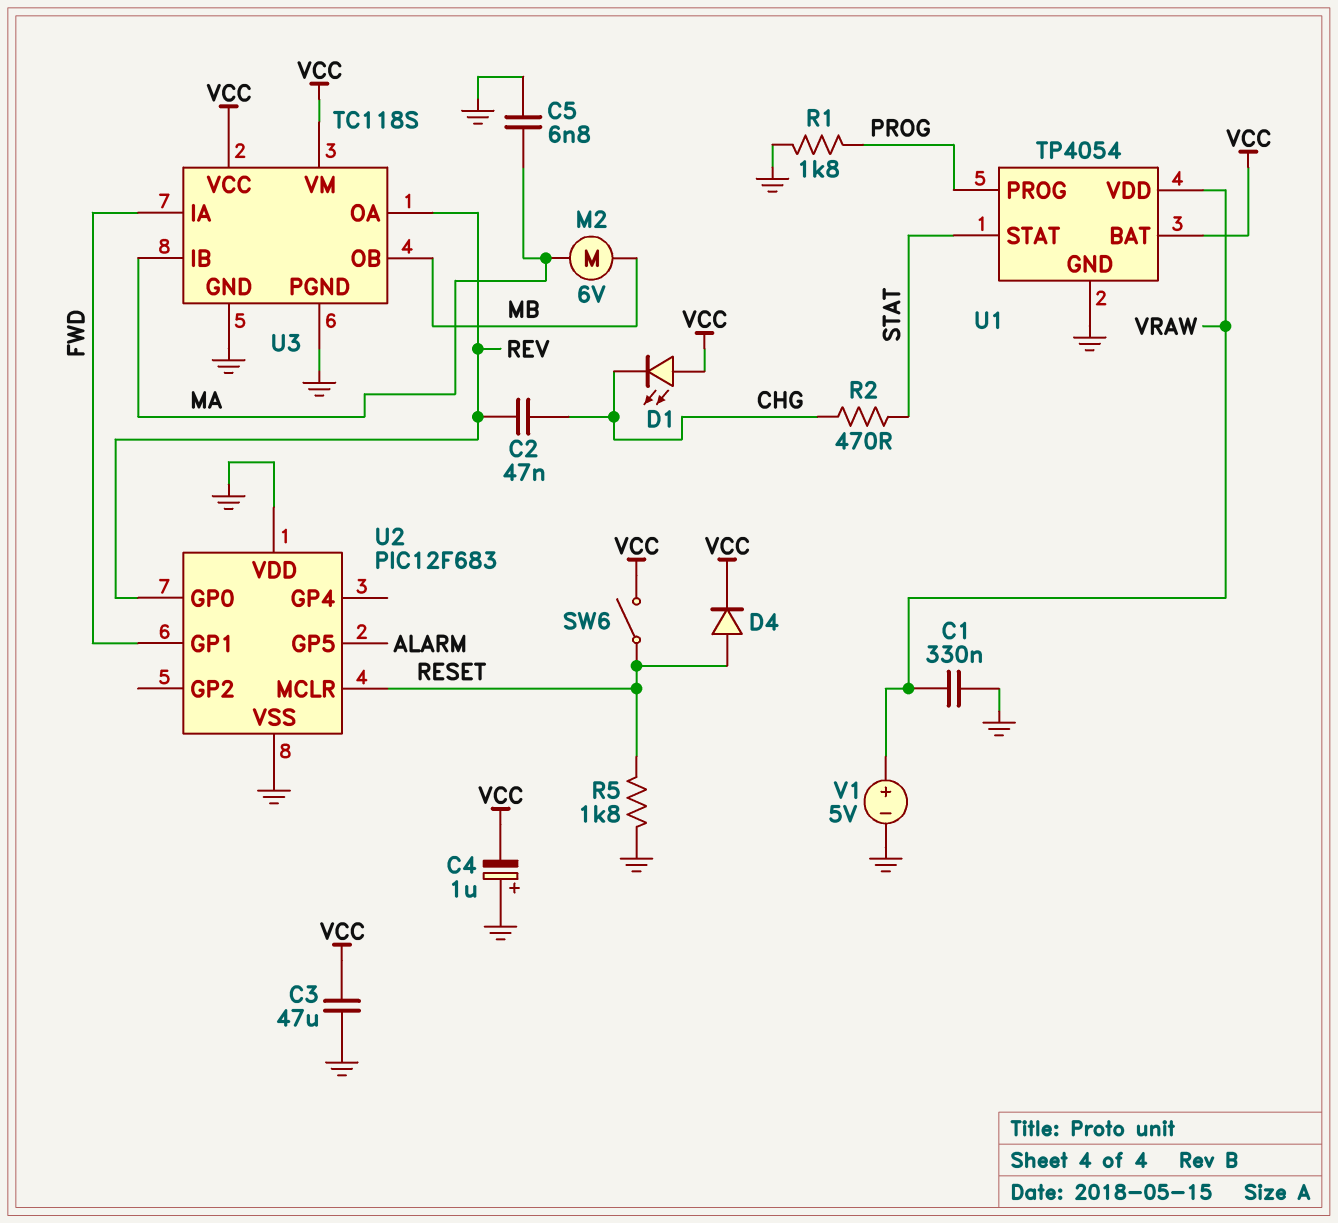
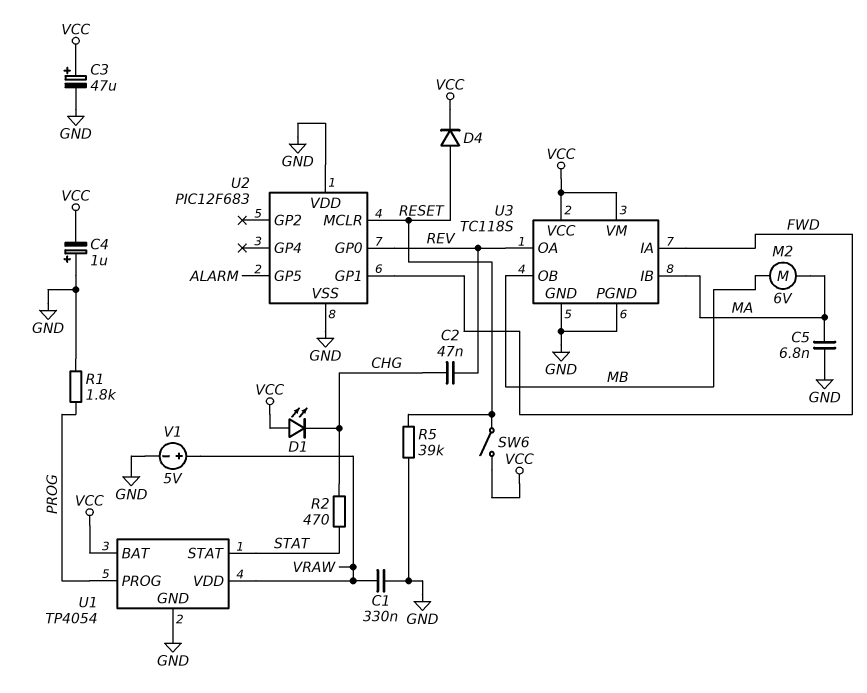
C3: 47uF (GND, VCC) -> 47uF (plus VCC, minus GND)
R5: 1.8k (GND, RESET) -> 39k (GND, RESET)

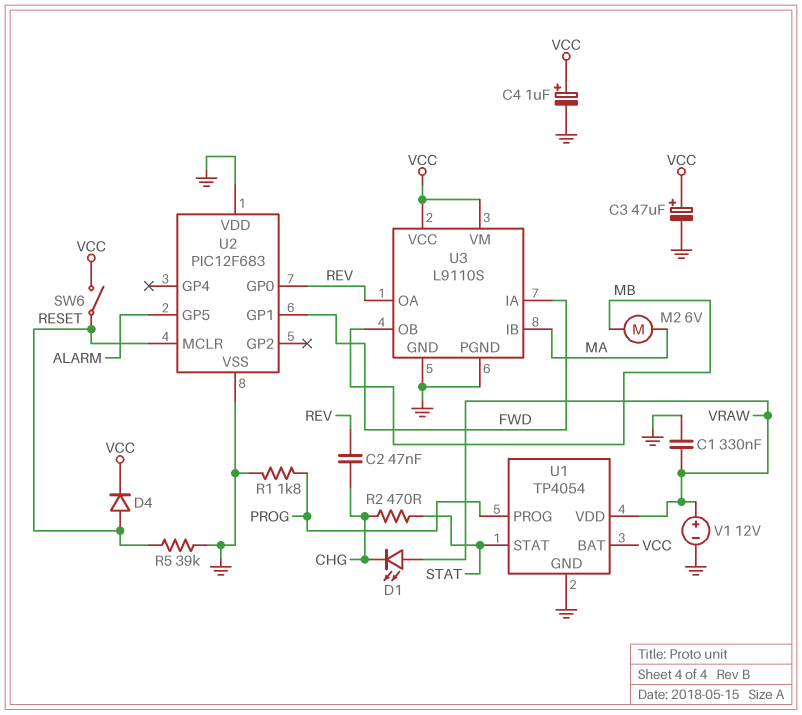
C4: 1uF (plus GND, minus VCC) -> 1uF (plus VCC, minus GND)
C5: 6.8nF (GND, MA) -> none
D1: LED (A VCC, K CHG) -> LED (A VRAW, K CHG)
U3: TC118S -> L9110S
V1: 5V (plus VRAW, minus GND) -> 12V (plus VRAW, minus GND)

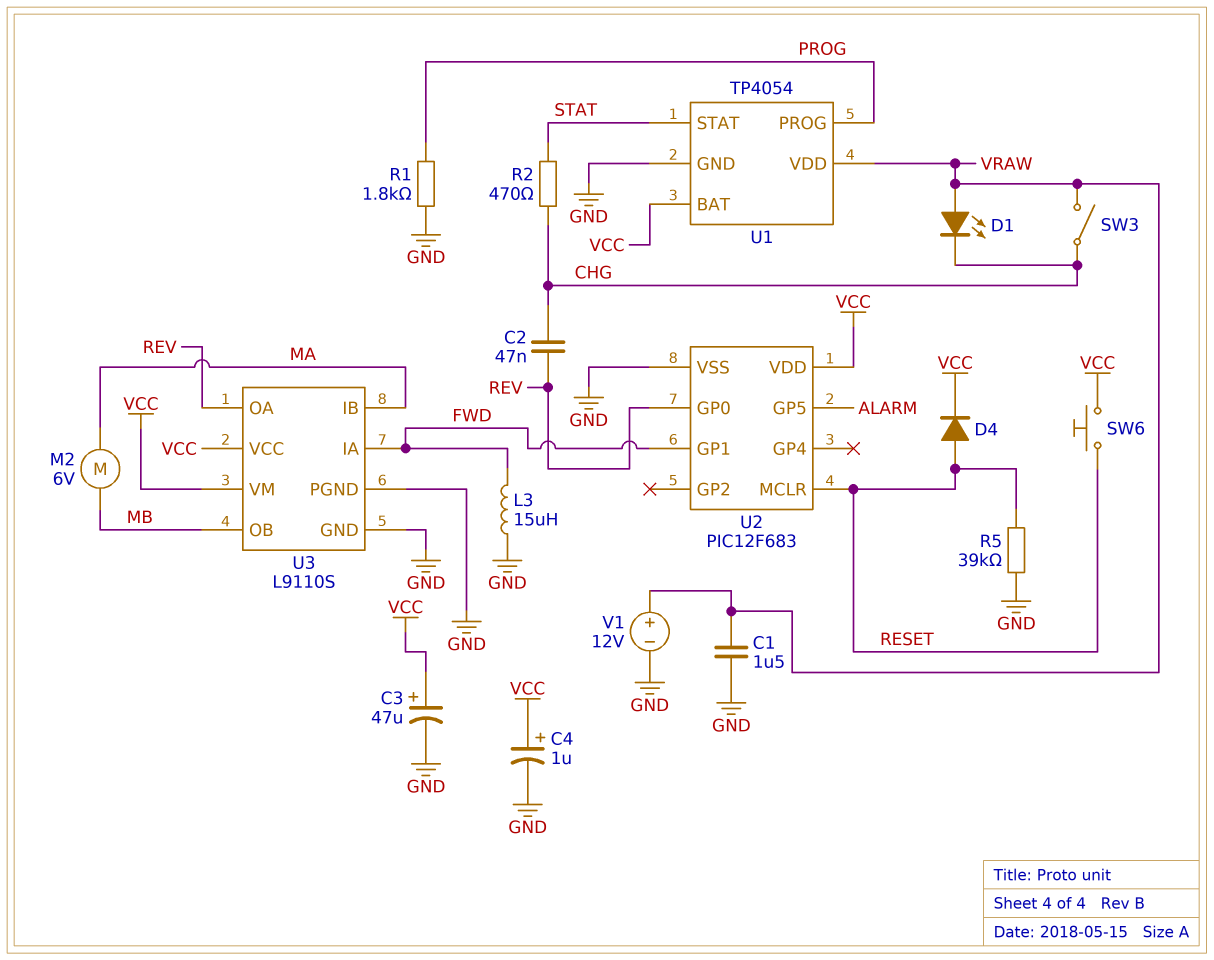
C1: 330nF (GND, VRAW) -> 1.5uF (GND, VRAW)
L3: none -> 15uH (FWD, GND)
SW3: none -> switch (CHG, VRAW)
SW6: switch (RESET, VCC) -> button (RESET, VCC)
U2 pin VDD: GND -> VCC

